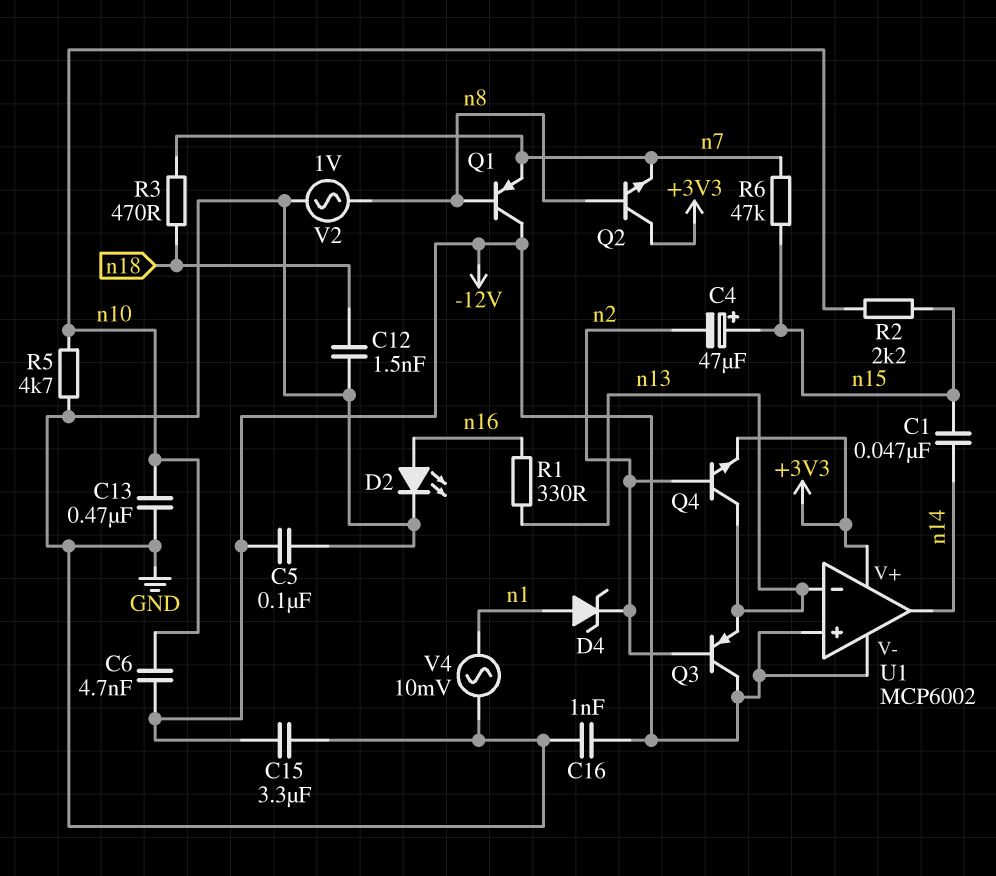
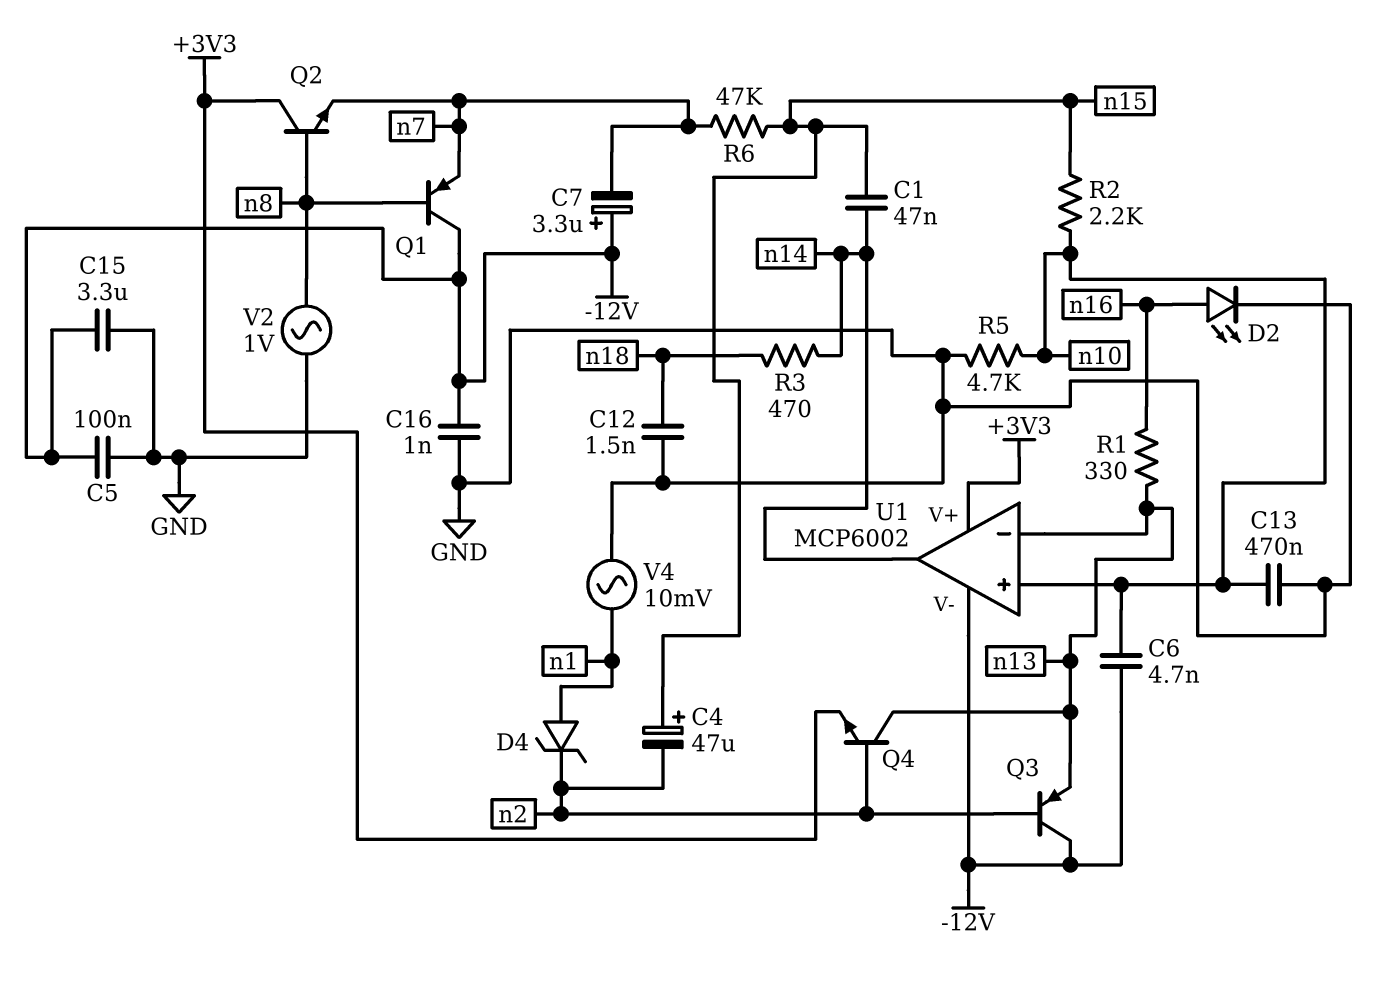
C7: none -> 3.3uF (plus -12V, minus n7)
R3: 470 (n7, n18) -> 470 (n14, n18)
U1 pin in+: -12V -> n10

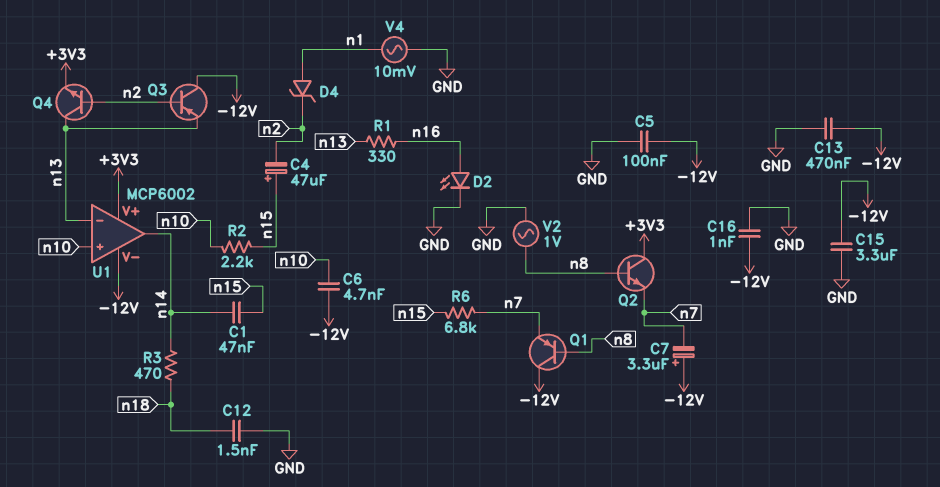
C13: 470nF (GND, n10) -> 470nF (-12V, GND)
R5: 4.7k (GND, n10) -> none
R6: 47k (n7, n15) -> 6.8k (n7, n15)

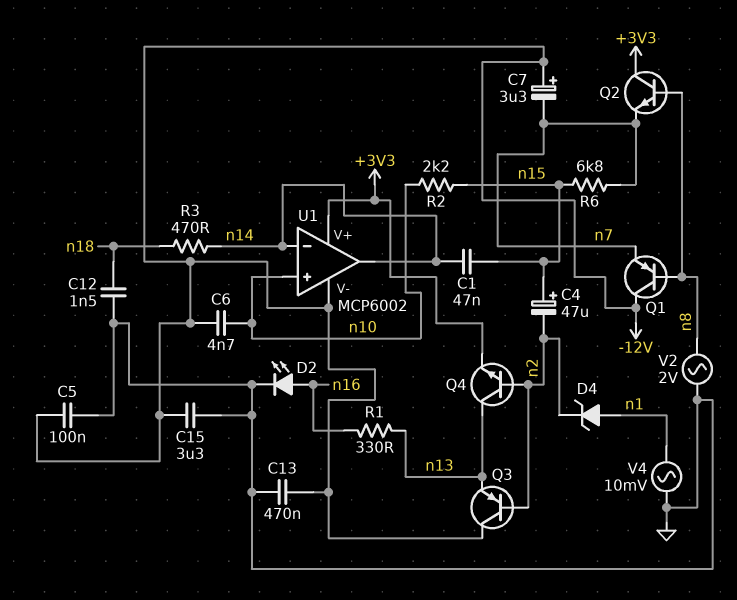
C16: 1nF (-12V, GND) -> none
U1 pin in-: n13 -> n14
V2: AC 1V (GND, n8) -> AC 2V (GND, n8)

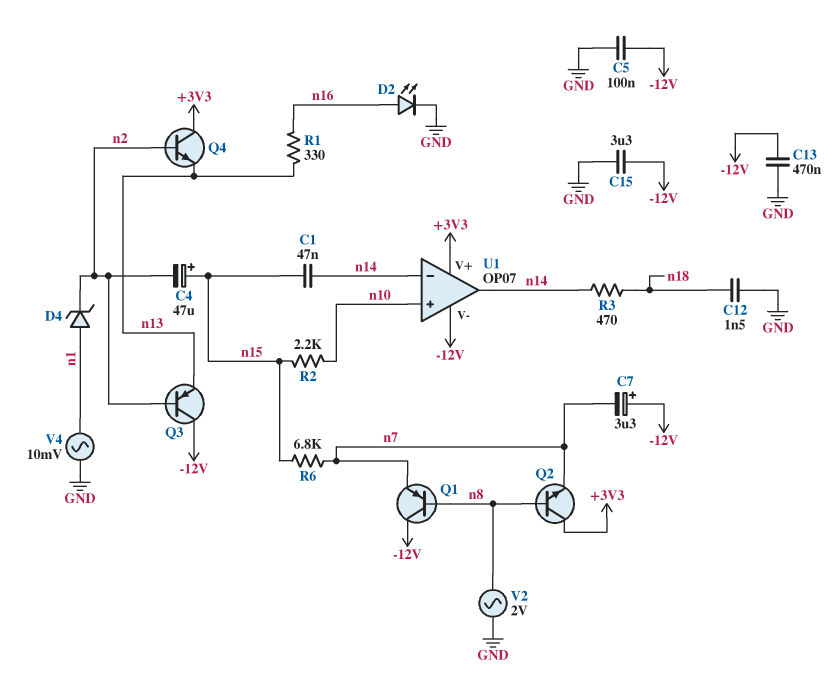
C6: 4.7nF (-12V, n10) -> none
Q4: NPN (B n2, C n13, E +3V3) -> NPN (B n2, C +3V3, E n13)
U1: MCP6002 -> OP07

